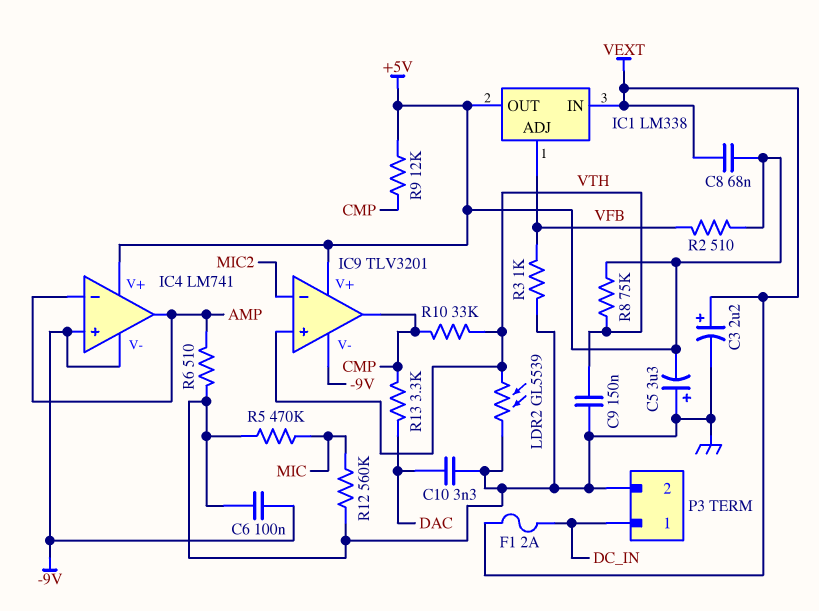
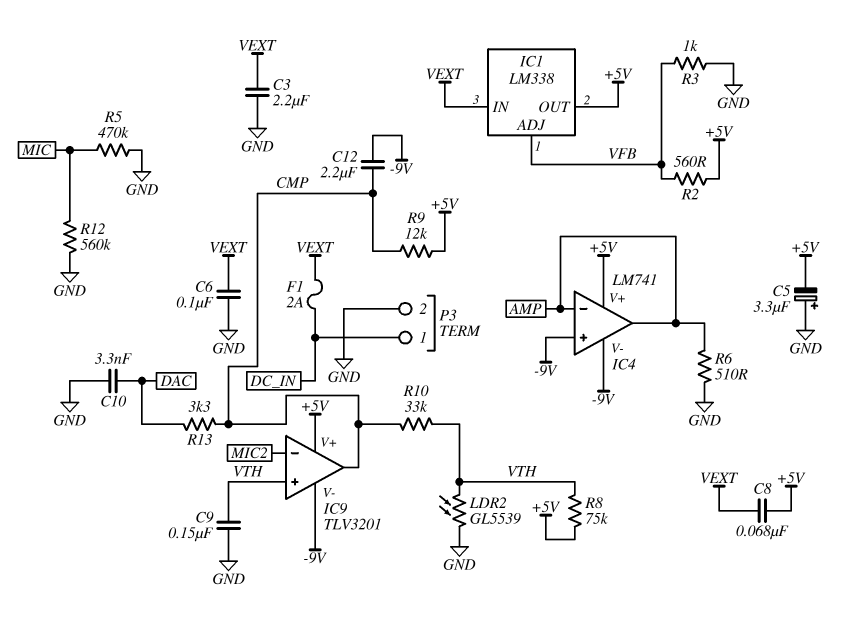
C3: 2.2uF (plus VEXT, minus GND) -> 2.2uF (GND, VEXT)
C6: 100nF (-9V, GND) -> 100nF (GND, VEXT)
C12: none -> 2.2uF (-9V, CMP)
R2: 510 (+5V, VFB) -> 560 (+5V, VFB)

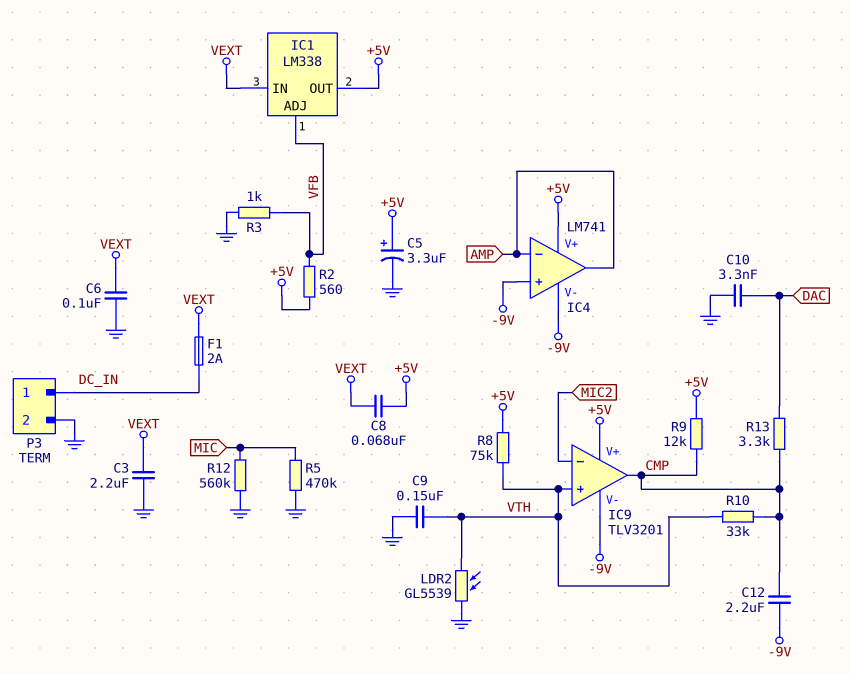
C5: 3.3uF (plus GND, minus +5V) -> 3.3uF (plus +5V, minus GND)
R6: 510 (AMP, GND) -> none

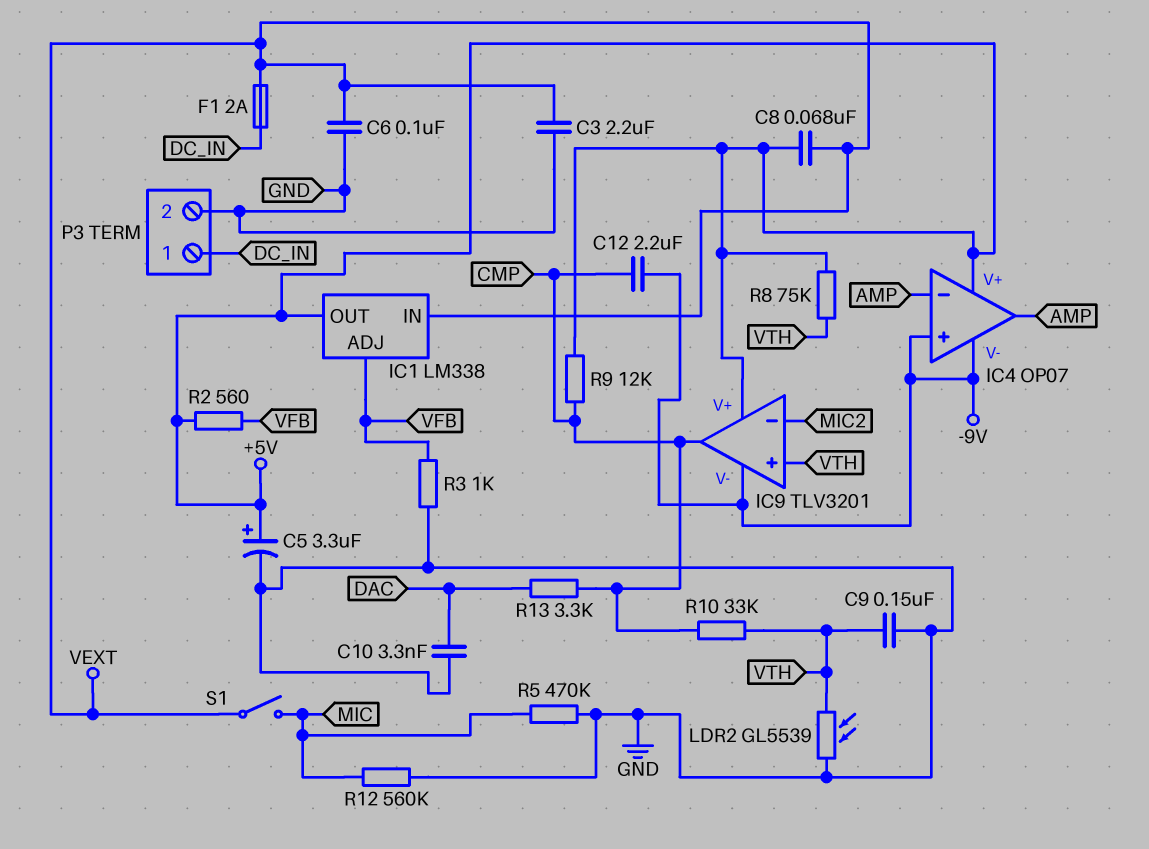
IC4: LM741 -> OP07
S1: none -> switch (MIC, VEXT)

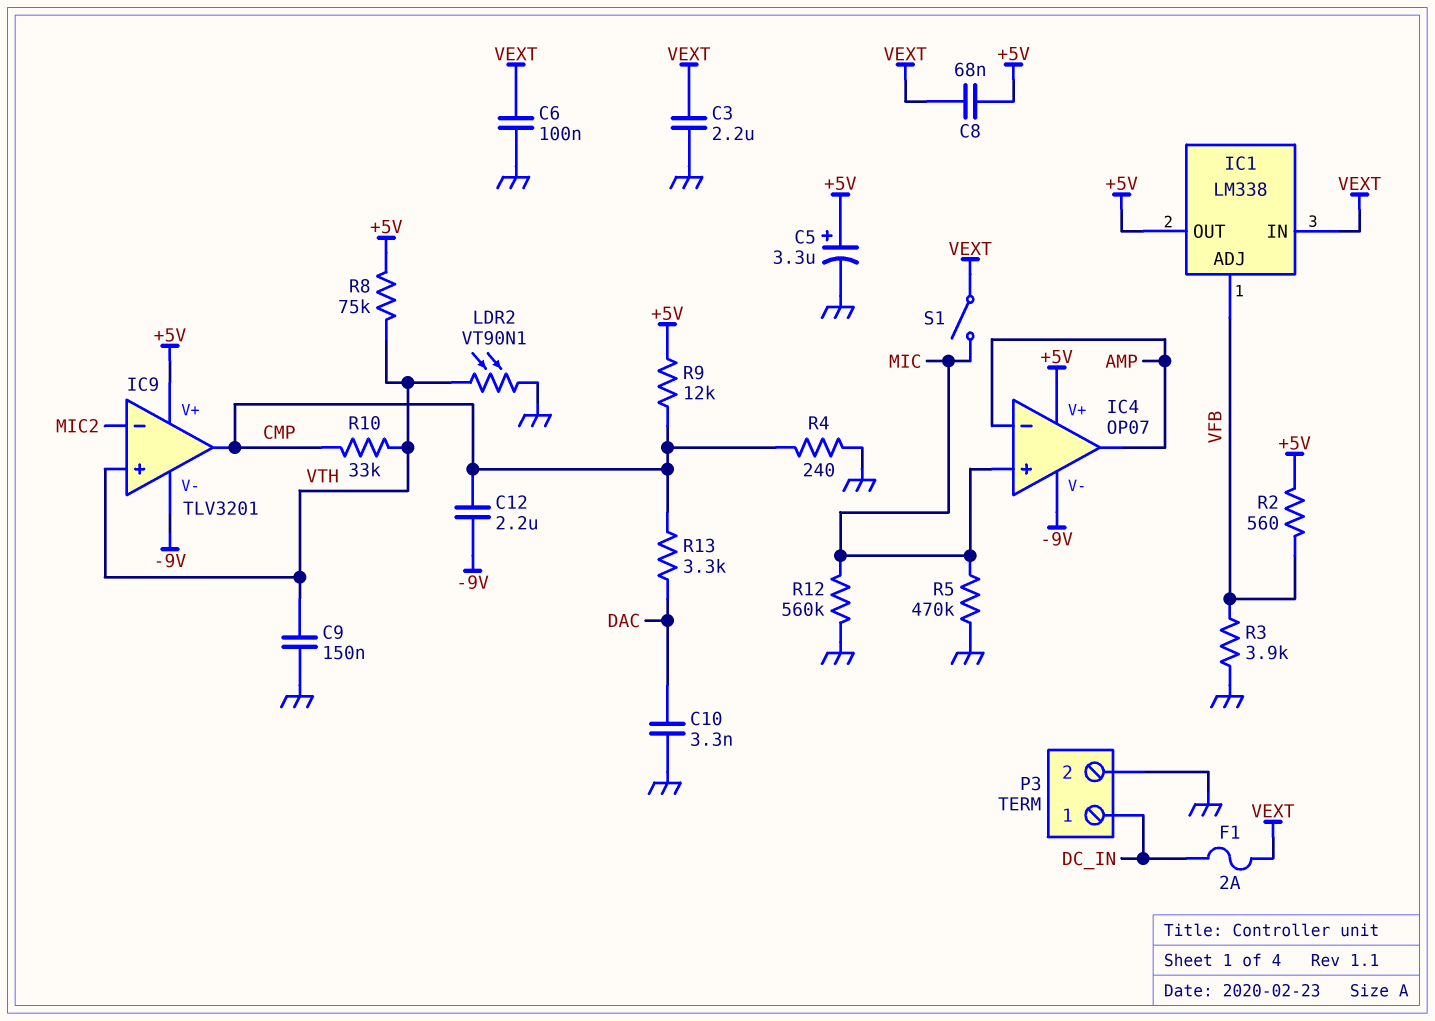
IC4 pin in+: -9V -> MIC
LDR2: GL5539 (GND, VTH) -> VT90N1 (GND, VTH)
R3: 1k (GND, VFB) -> 3.9k (GND, VFB)
R4: none -> 240 (CMP, GND)

